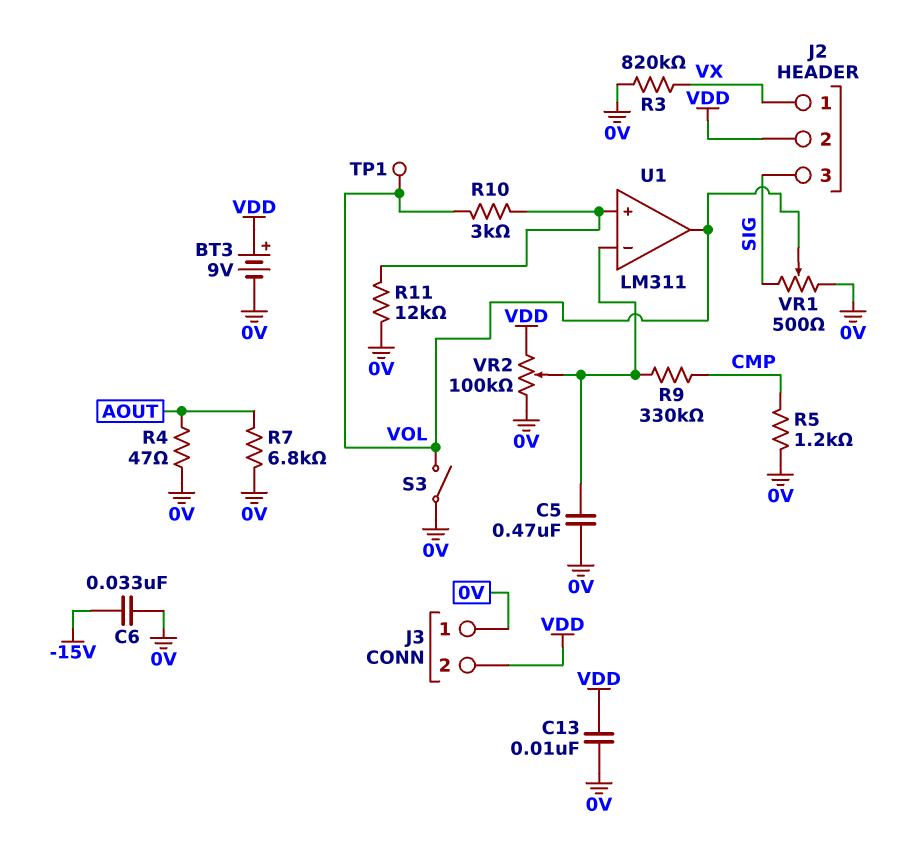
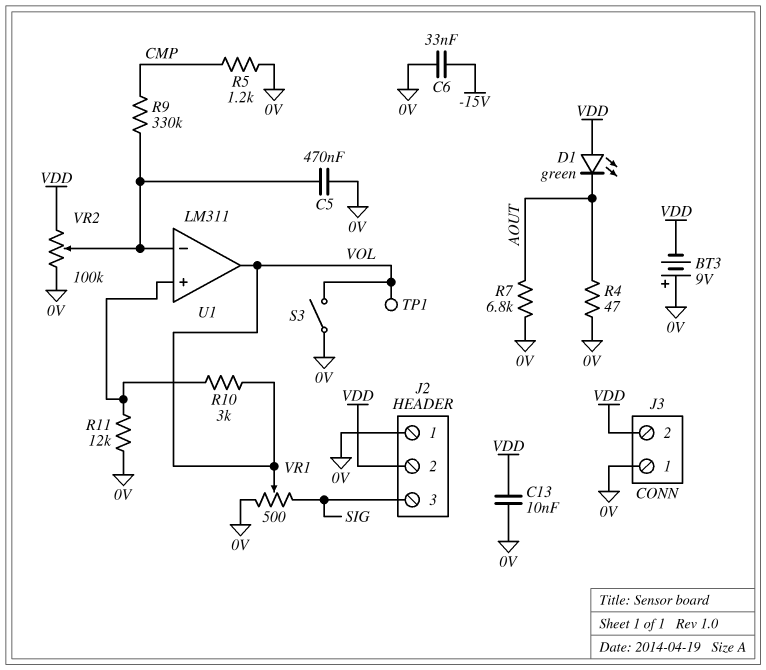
BT3: 9V (plus VDD, minus 0V) -> 9V (plus 0V, minus VDD)
D1: none -> LED green (A VDD, K AOUT)
J2 pin 1: VX -> 0V
R3: 820k (0V, VX) -> none

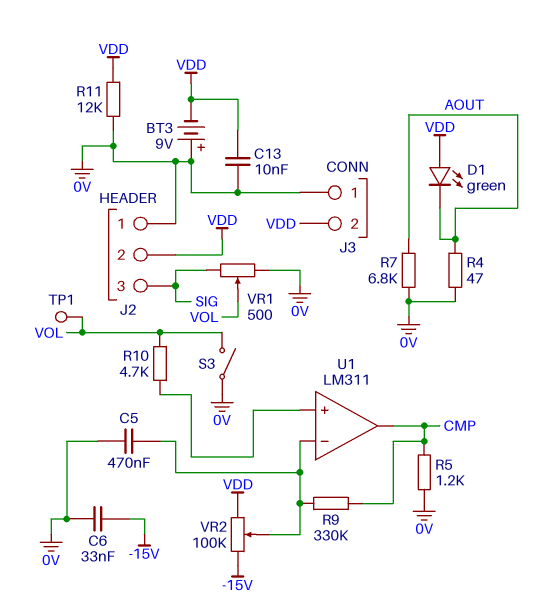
R10: 3k (U1/in+, VOL) -> 4.7k (U1/in+, VOL)
R11: 12k (0V, U1/in+) -> 12k (0V, VDD)
U1 pin out: VOL -> CMP
VR2: 100k (0V, VDD, wiper U1/in-) -> 100k (-15V, VDD, wiper U1/in-)

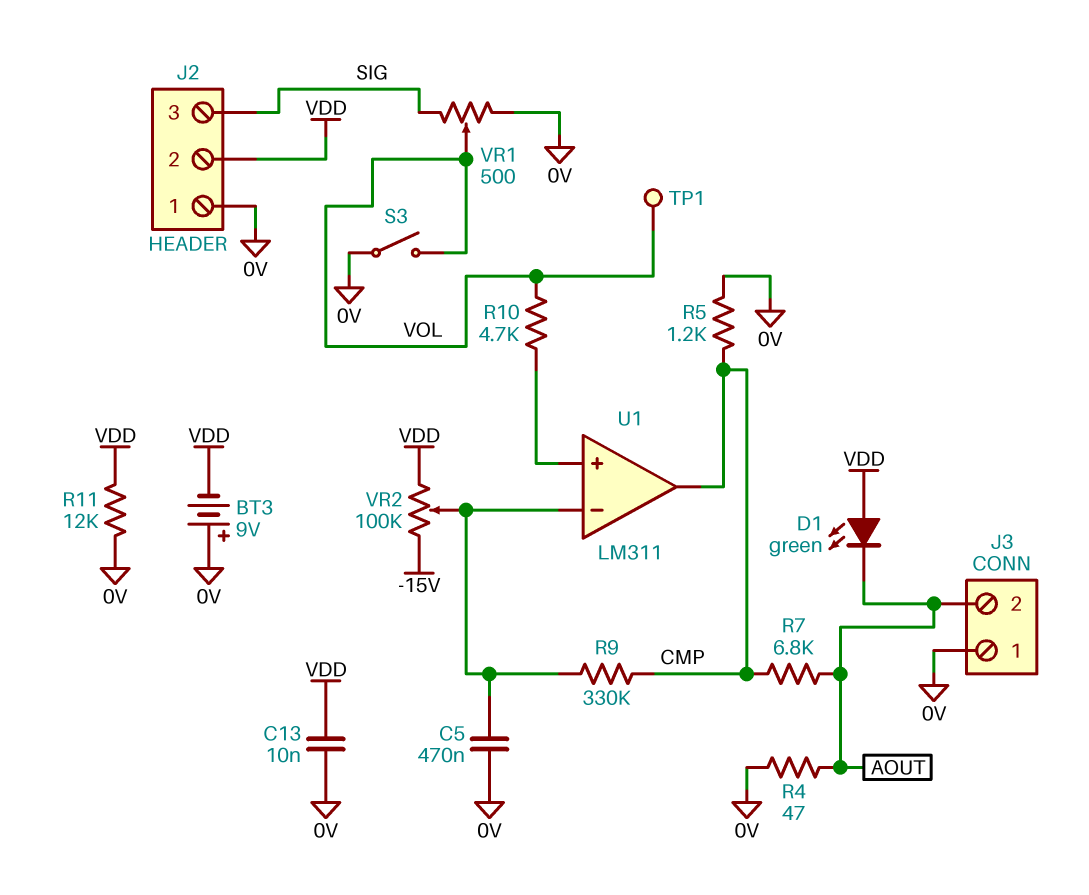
C6: 33nF (-15V, 0V) -> none
J3 pin 2: VDD -> AOUT
R7: 6.8k (0V, AOUT) -> 6.8k (AOUT, CMP)

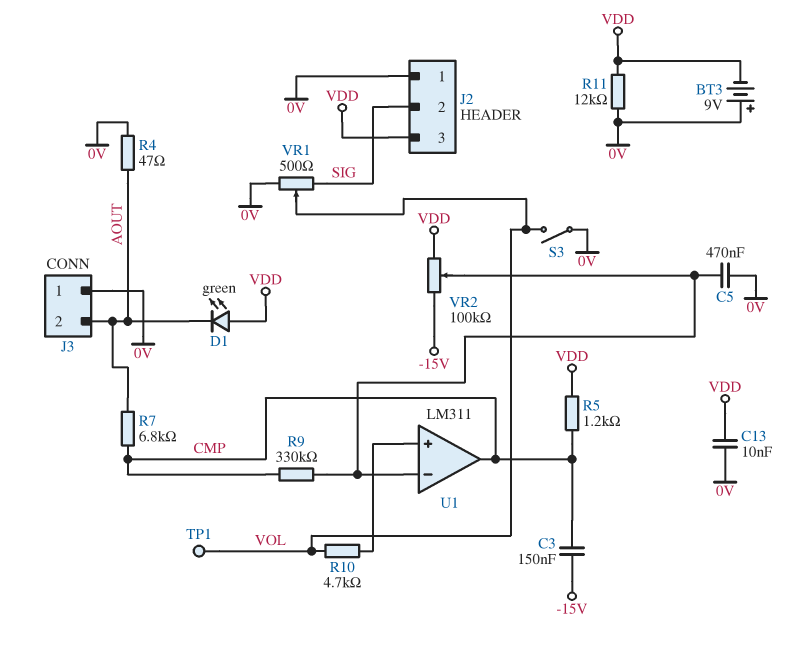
C3: none -> 150nF (-15V, CMP)
J2 pin 2: VDD -> SIG
J2 pin 3: SIG -> VDD
R5: 1.2k (0V, CMP) -> 1.2k (CMP, VDD)

